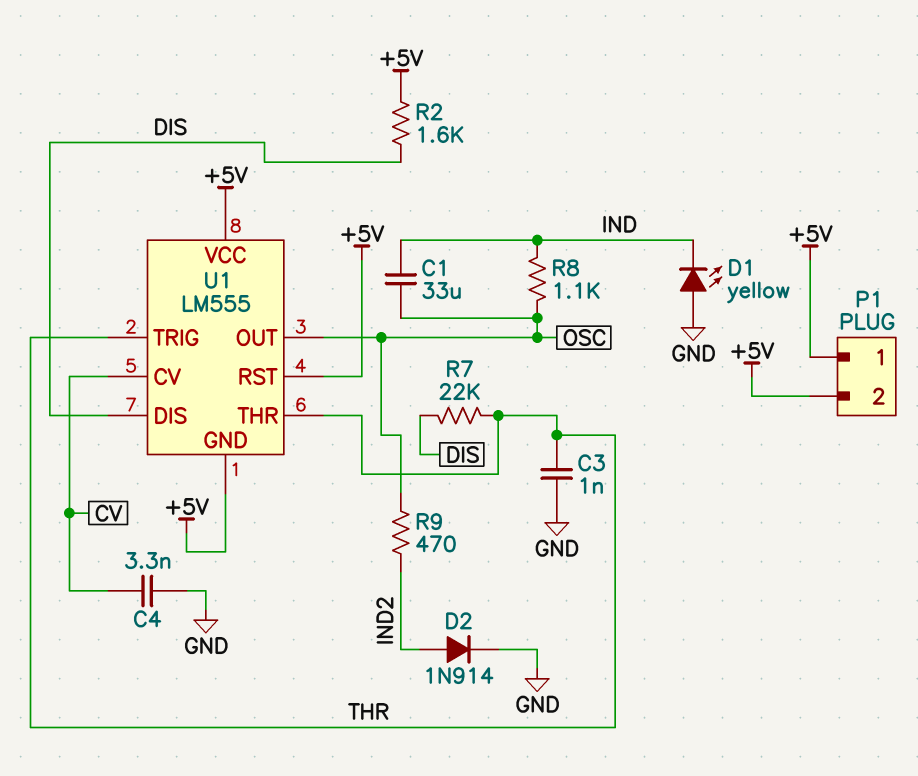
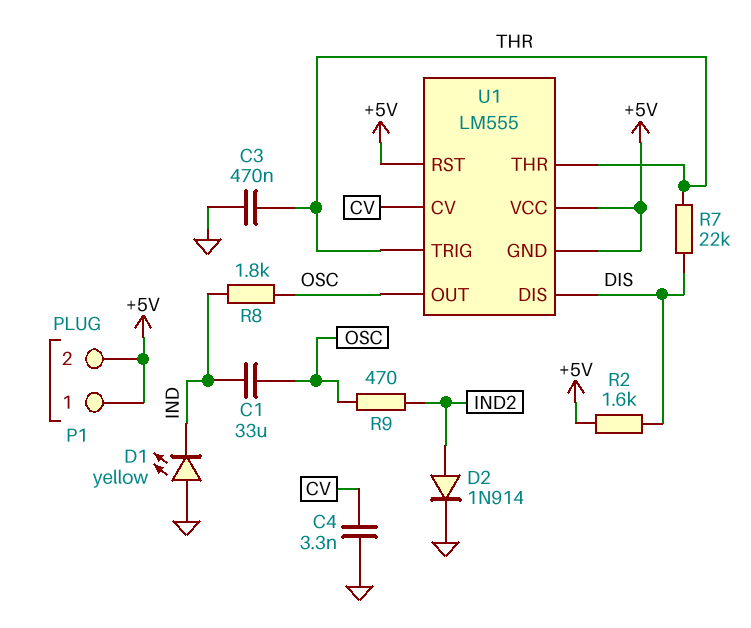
C3: 1nF (GND, THR) -> 470nF (GND, THR)
R8: 1.1k (IND, OSC) -> 1.8k (IND, OSC)

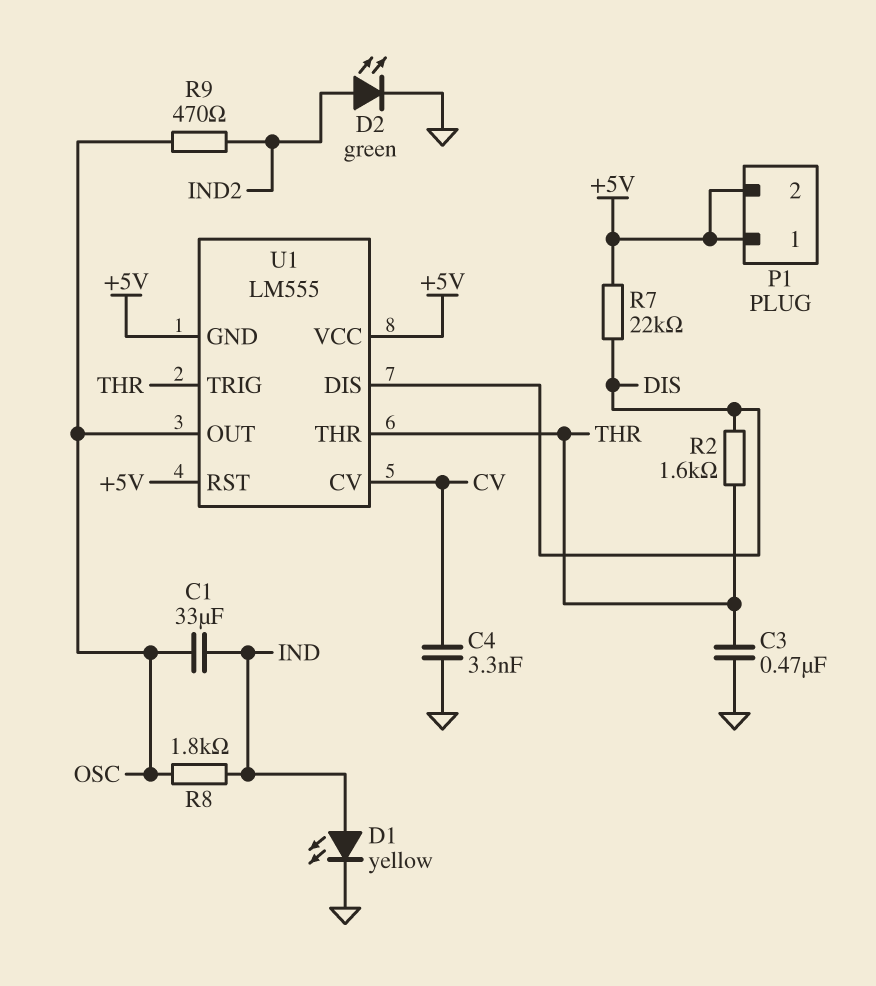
D1: LED yellow (A GND, K IND) -> LED yellow (A IND, K GND)
D2: diode 1N914 (A IND2, K GND) -> LED green (A IND2, K GND)
R2: 1.6k (+5V, DIS) -> 1.6k (DIS, THR)
R7: 22k (DIS, THR) -> 22k (+5V, DIS)

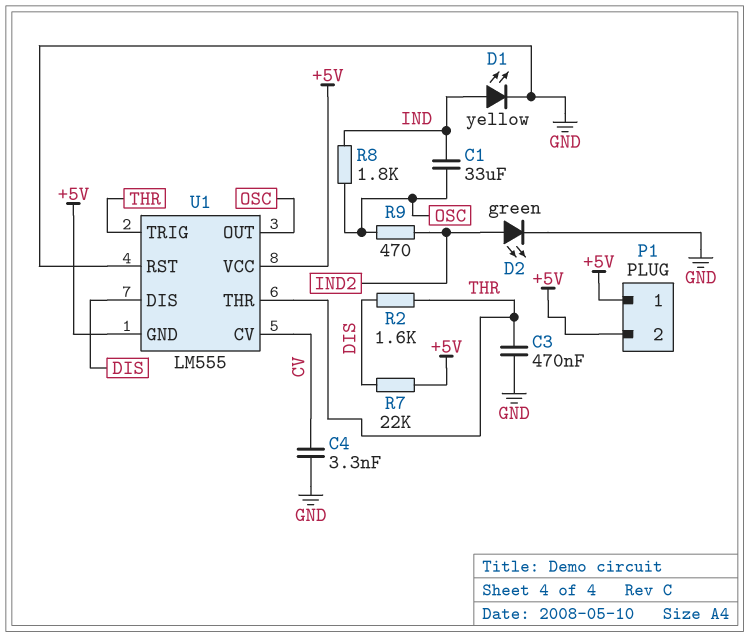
U1 pin RST: +5V -> GND

